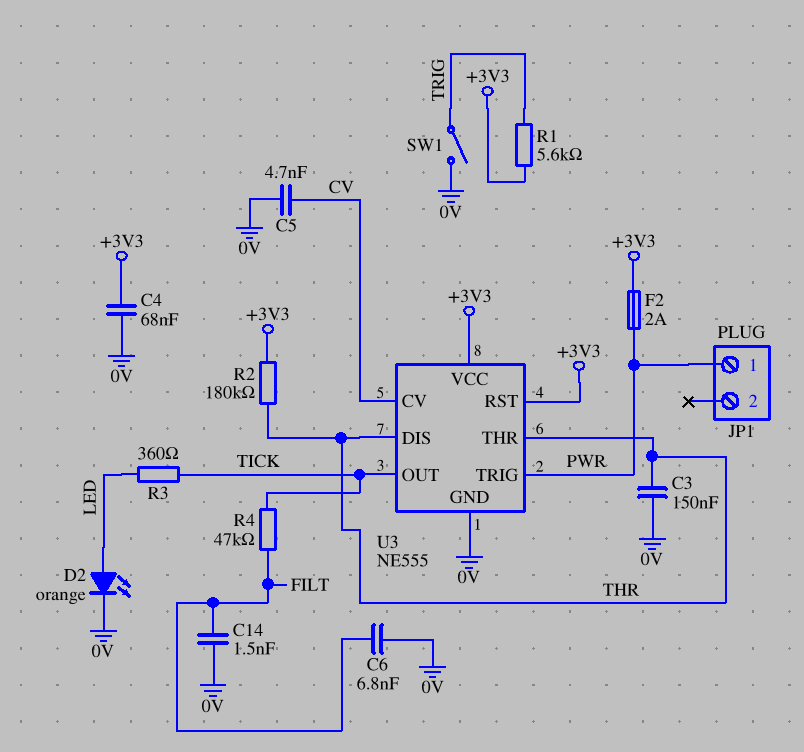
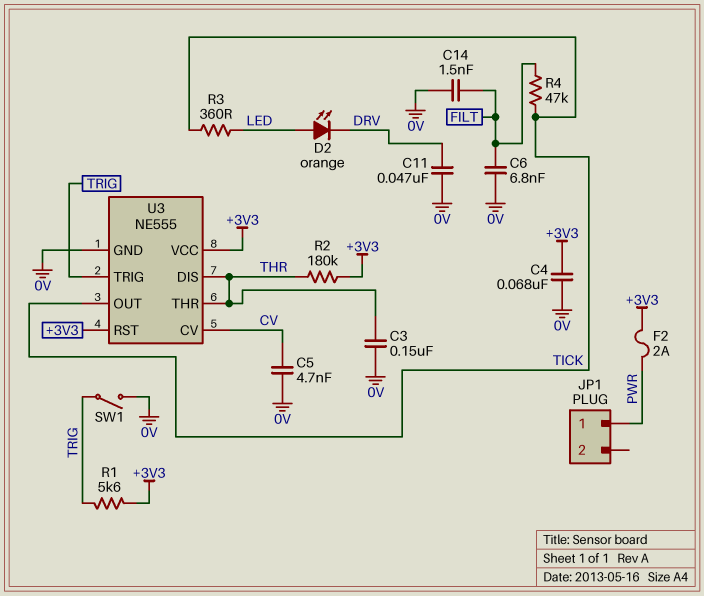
C11: none -> 47nF (0V, DRV)
D2: LED orange (A LED, K 0V) -> LED orange (A LED, K DRV)
U3 pin TRIG: PWR -> TRIG

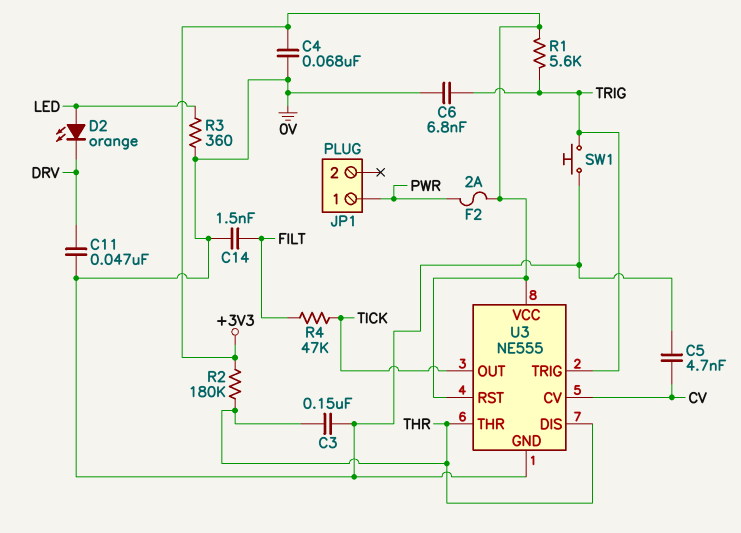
C6: 6.8nF (0V, FILT) -> 6.8nF (0V, TRIG)
R3: 360 (LED, TICK) -> 360 (0V, LED)
SW1: switch (0V, TRIG) -> button (0V, TRIG)

